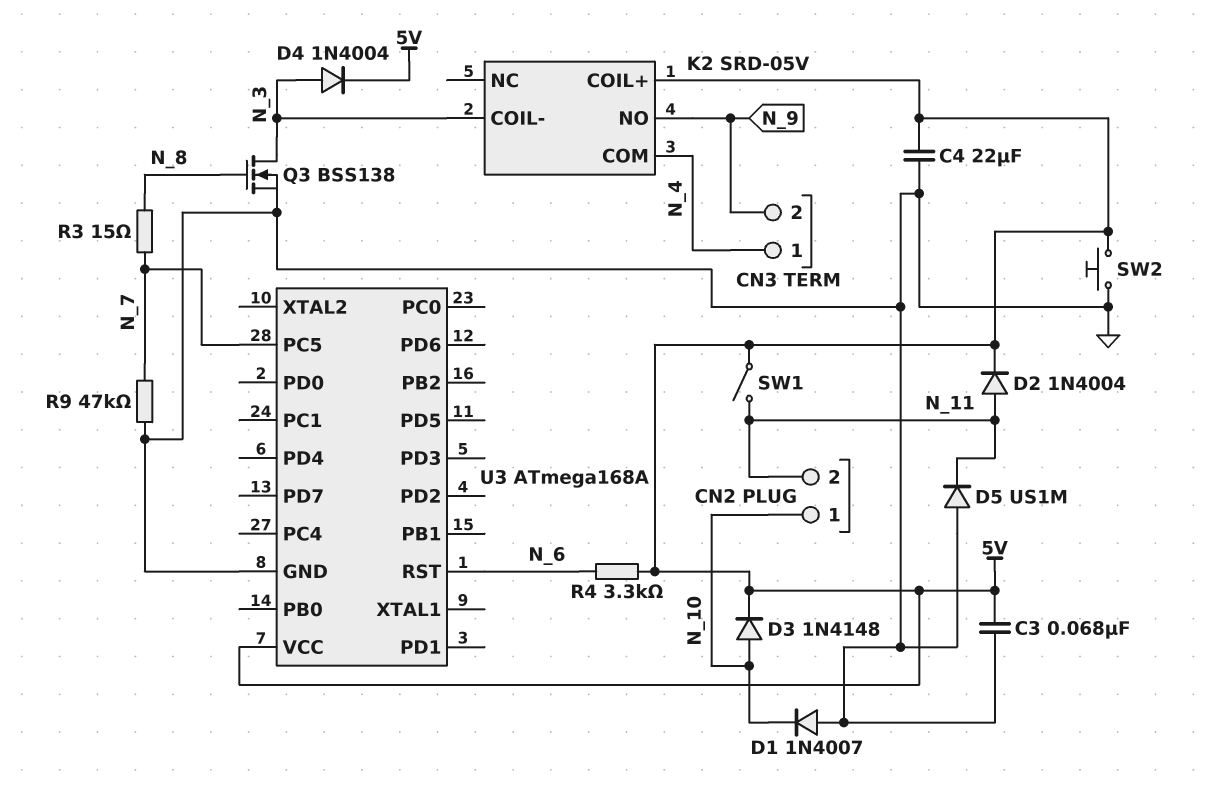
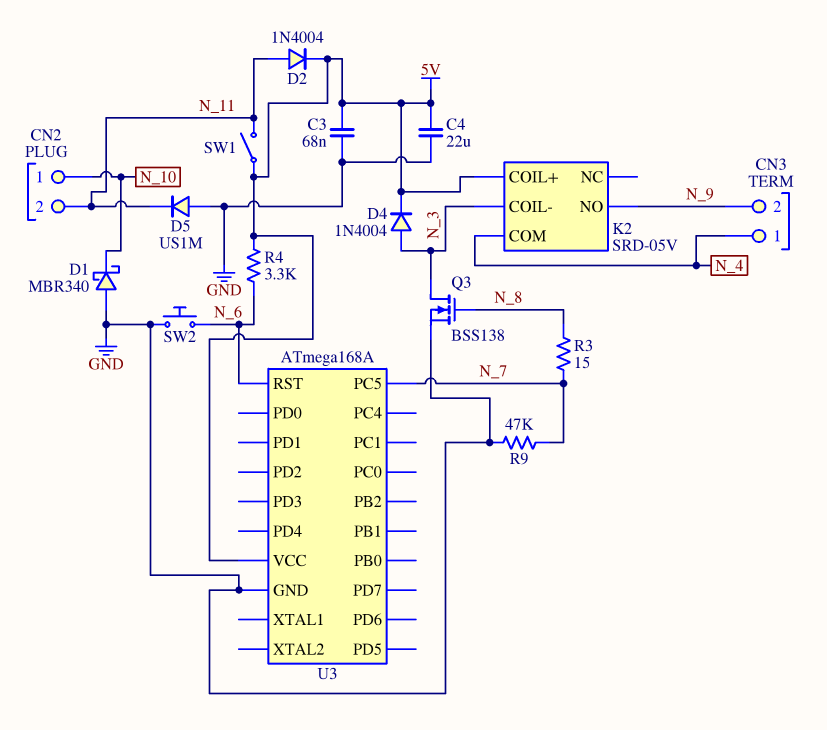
D1: diode 1N4007 (A GND, K N_10) -> schottky MBR340 (A GND, K N_10)
D3: diode 1N4148 (A N_10, K 5V) -> none
SW2: button (5V, GND) -> button (GND, N_6)

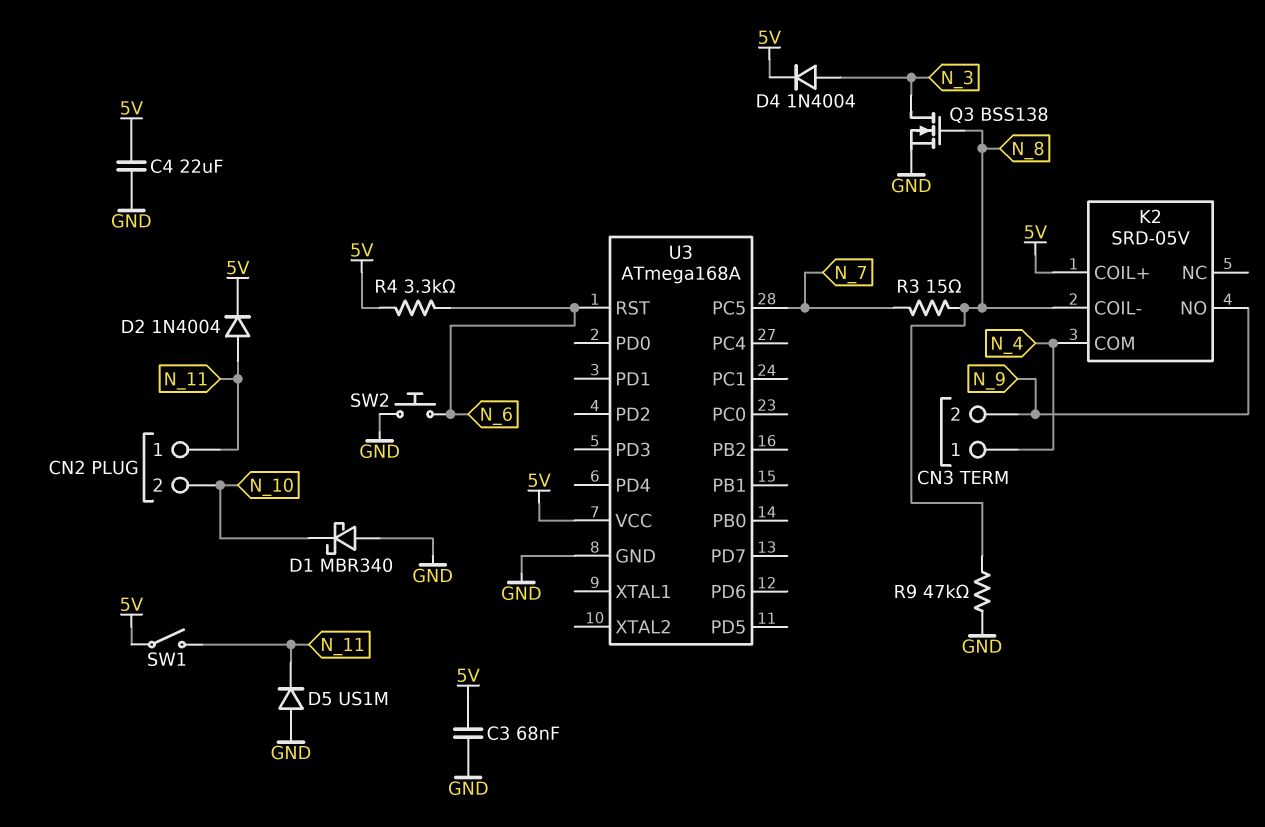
CN2 pin 1: N_10 -> N_11
CN2 pin 2: N_11 -> N_10
K2 pin COIL-: N_3 -> N_8
R9: 47k (GND, N_7) -> 47k (GND, N_8)

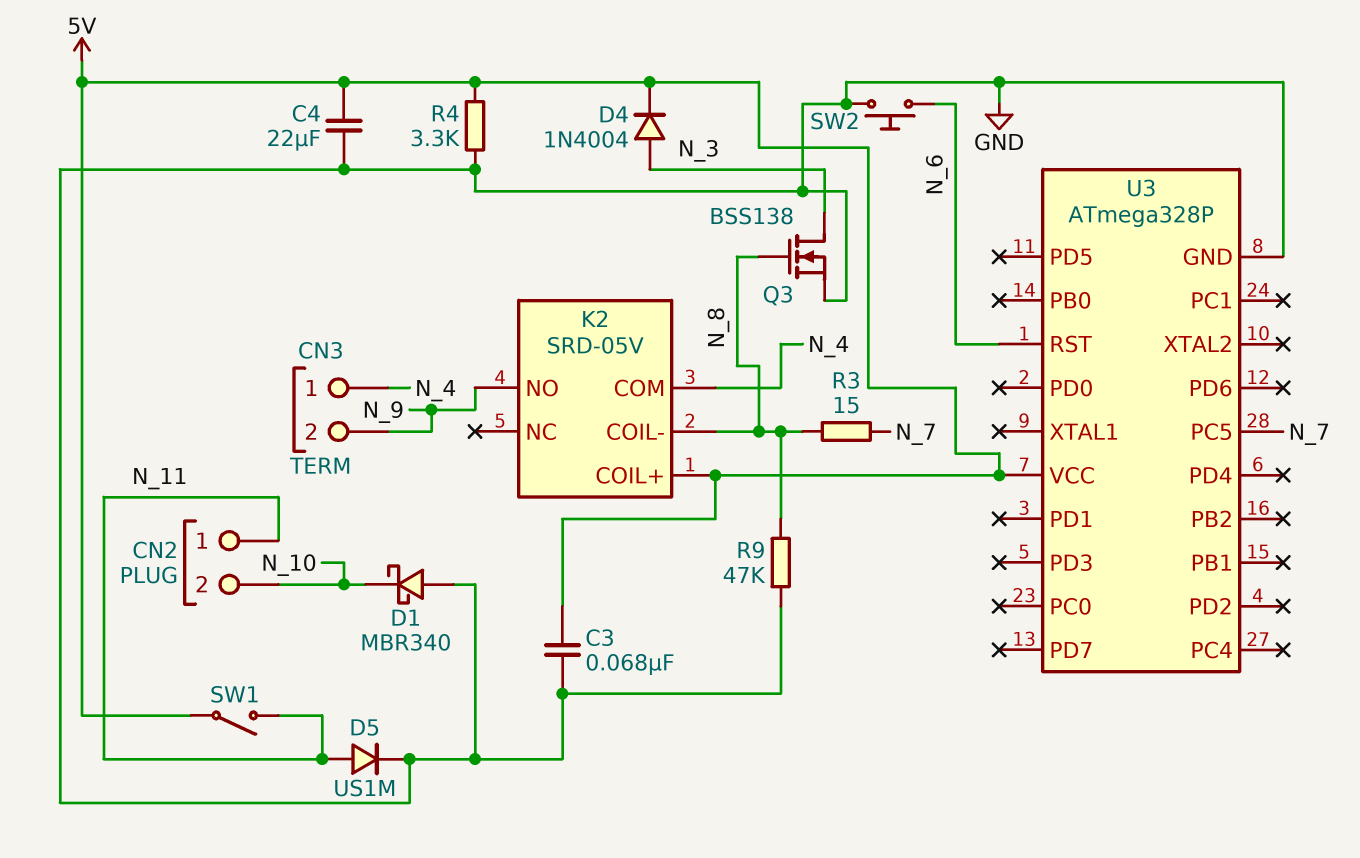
D2: diode 1N4004 (A N_11, K 5V) -> none
D5: diode US1M (A GND, K N_11) -> diode US1M (A N_11, K GND)
R4: 3.3k (5V, N_6) -> 3.3k (5V, GND)
U3: ATmega168A -> ATmega328P

